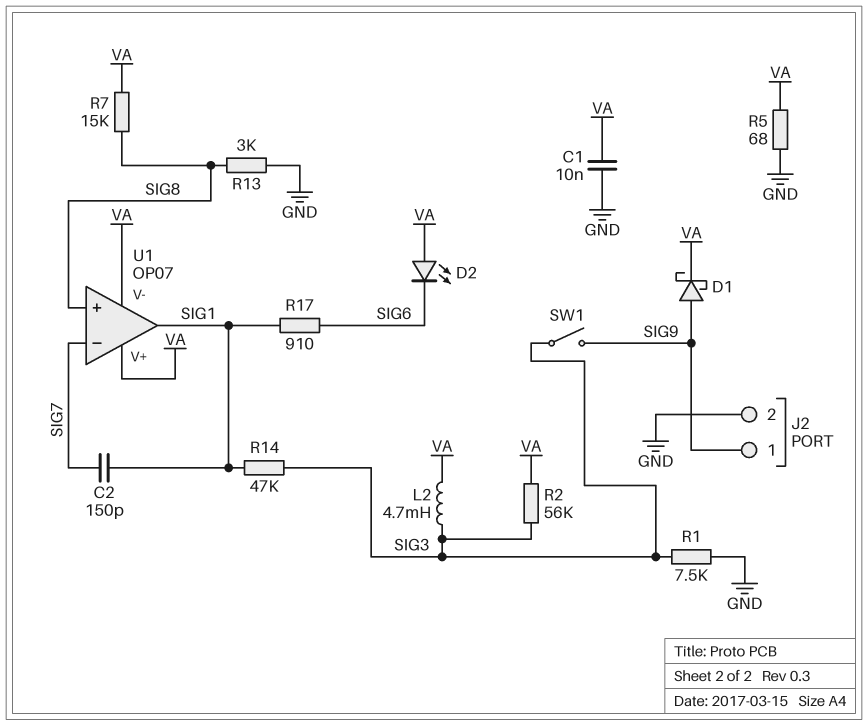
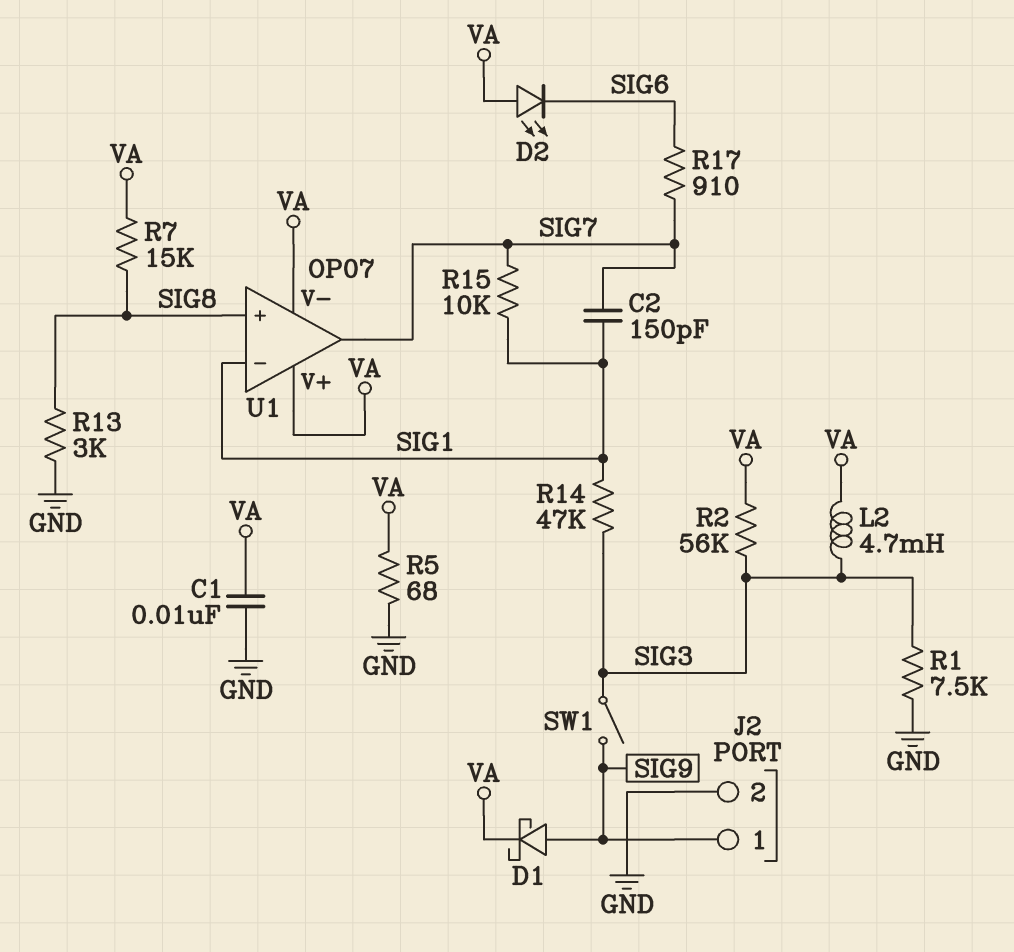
R15: none -> 10k (SIG1, SIG7)
R17: 910 (SIG1, SIG6) -> 910 (SIG6, SIG7)
U1 pin in-: SIG7 -> SIG1
U1 pin out: SIG1 -> SIG7

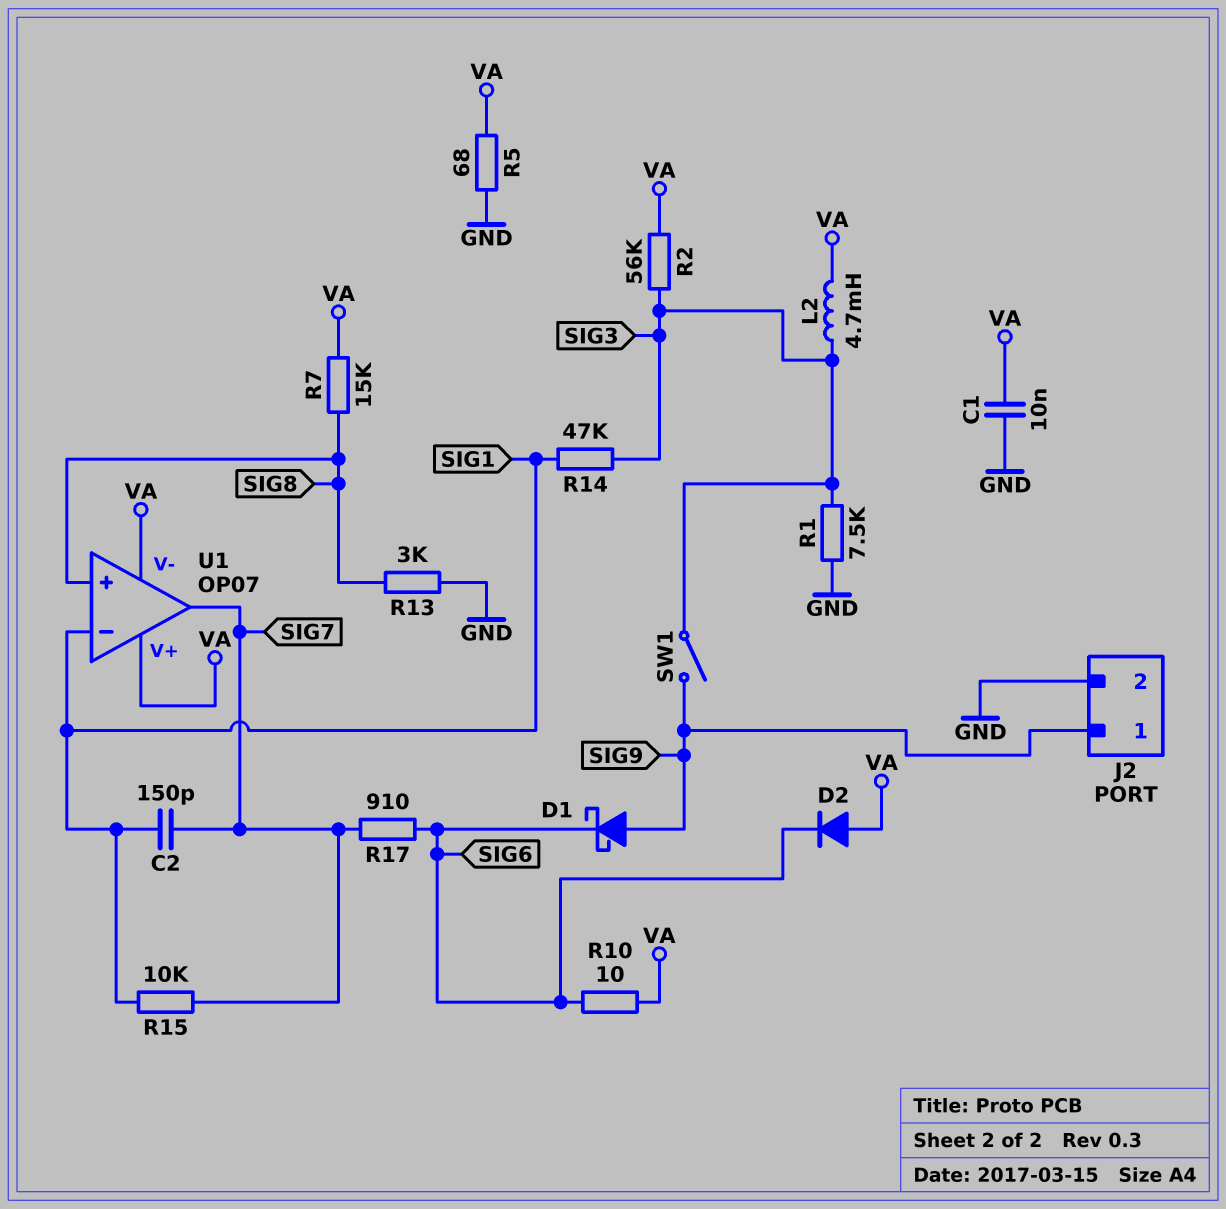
D1: schottky (A SIG9, K VA) -> schottky (A SIG9, K SIG6)
D2: LED (A VA, K SIG6) -> diode (A VA, K SIG6)
R10: none -> 10 (SIG6, VA)

